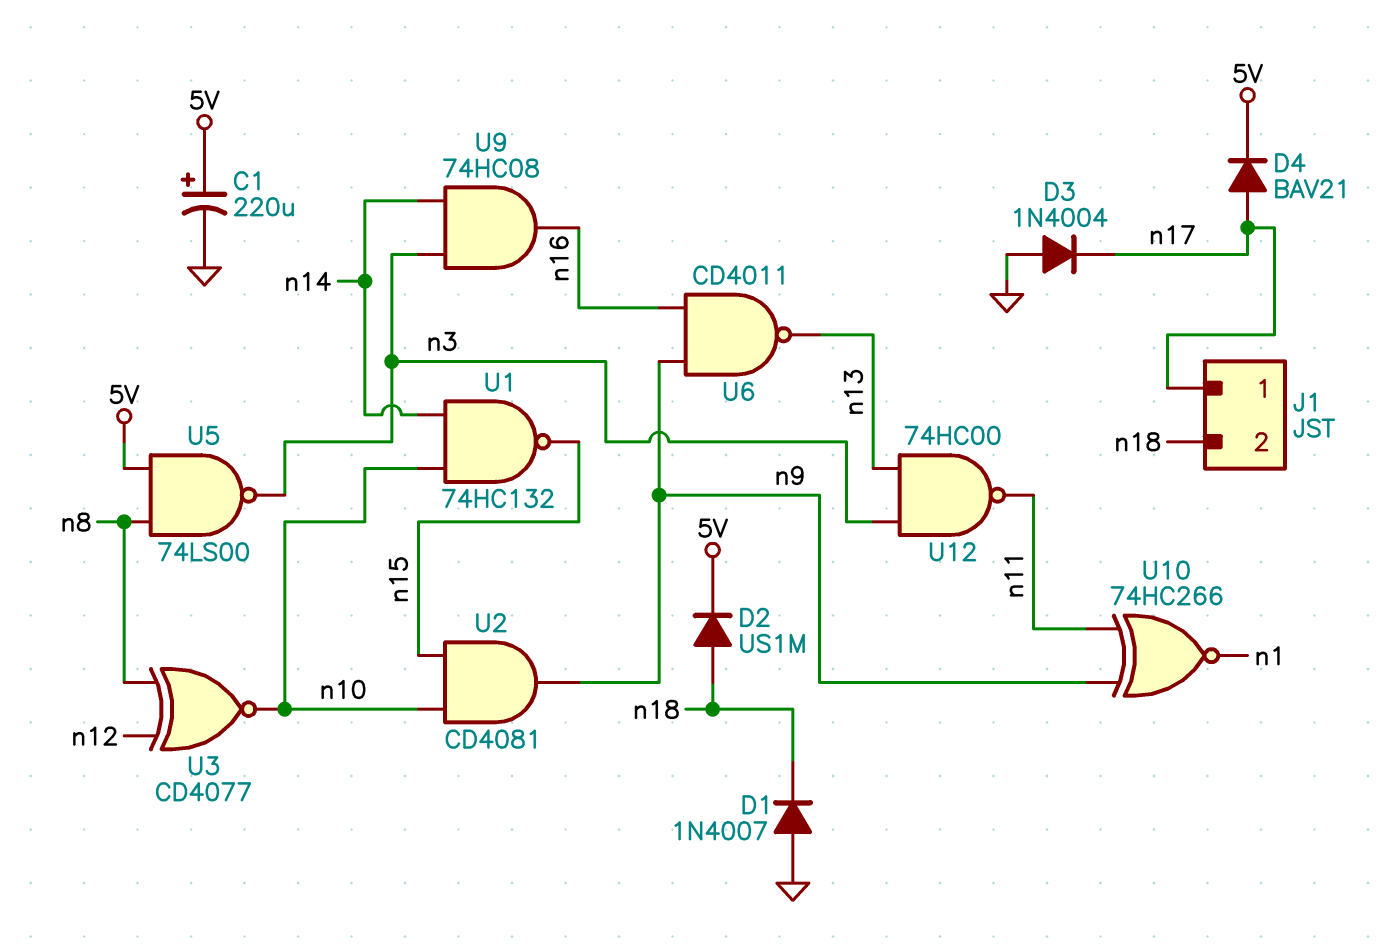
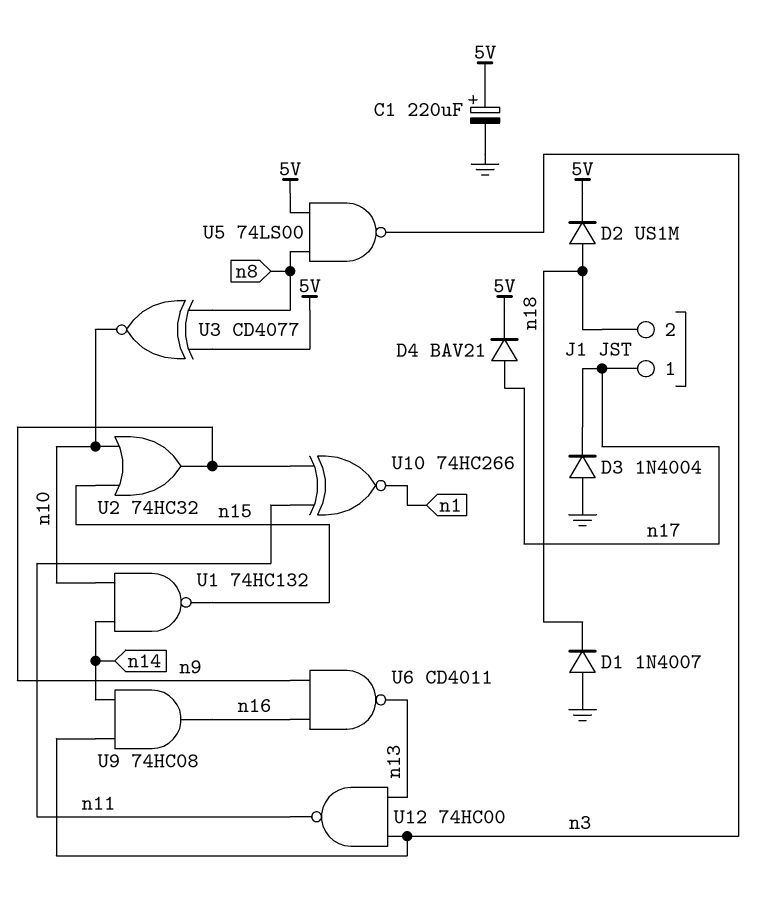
U2: AND CD4081 (in n10, in n15, out n9) -> OR 74HC32 (in n10, in n15, out n9)
U3: XNOR CD4077 (in n8, in n12, out n10) -> XNOR CD4077 (in 5V, in n8, out n10)

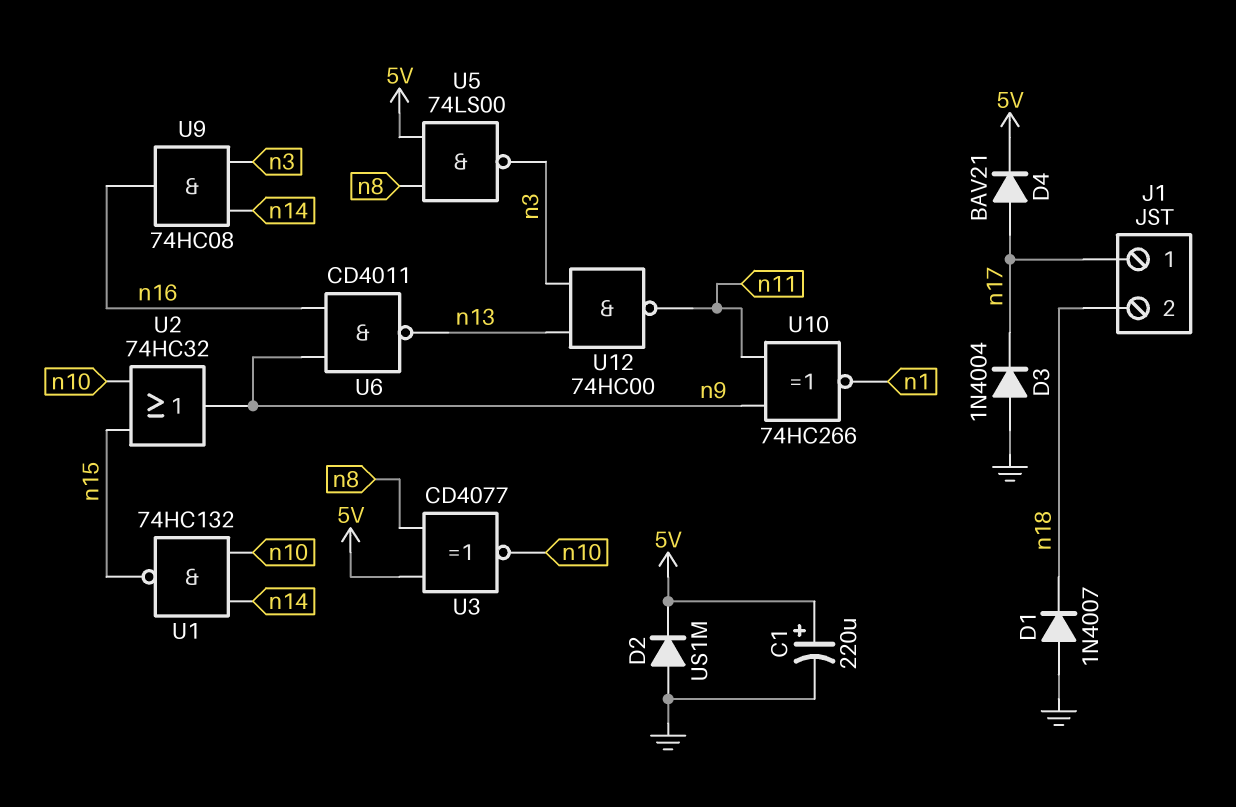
D2: diode US1M (A n18, K 5V) -> diode US1M (A GND, K 5V)

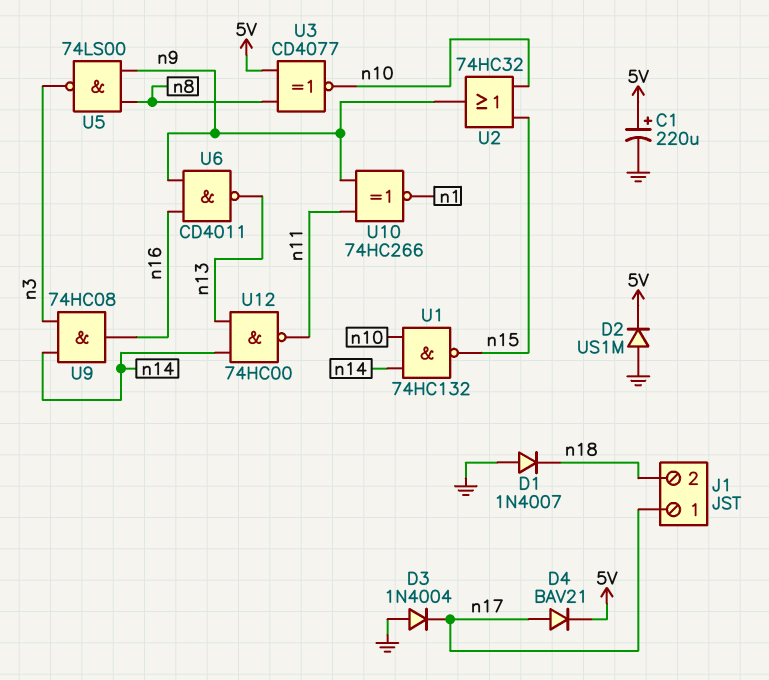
U5: NAND 74LS00 (in 5V, in n8, out n3) -> NAND 74LS00 (in n8, in n9, out n3)
U12: NAND 74HC00 (in n3, in n13, out n11) -> NAND 74HC00 (in n13, in n14, out n11)

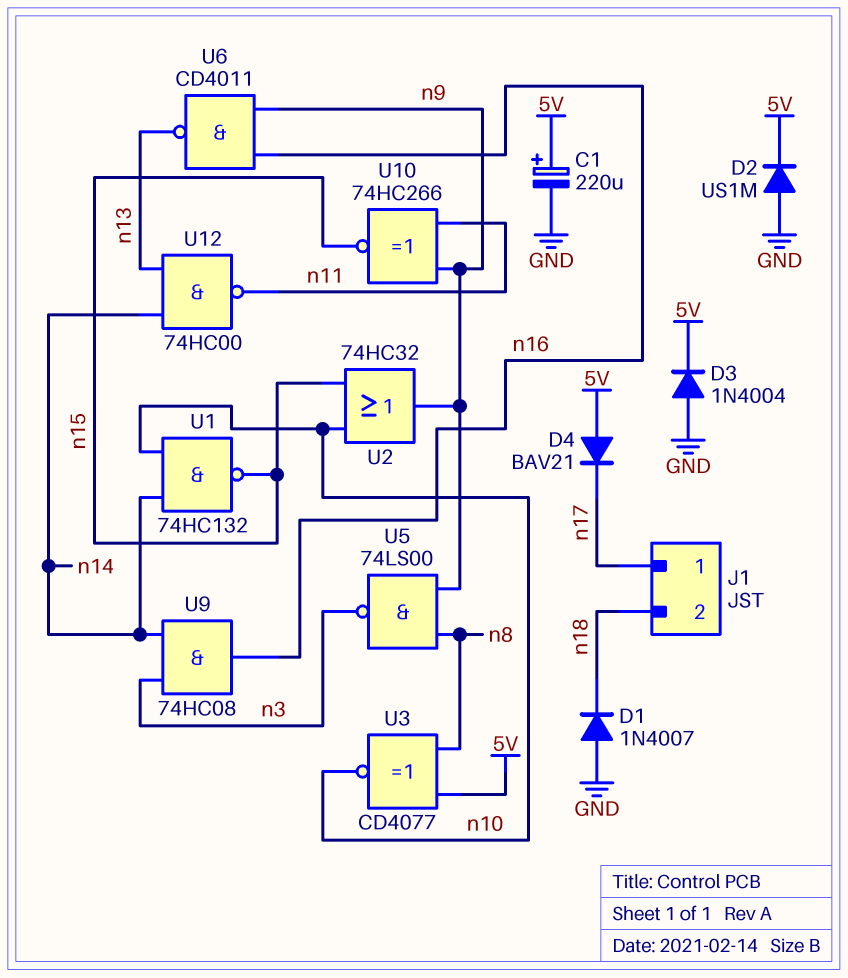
D3: diode 1N4004 (A GND, K n17) -> diode 1N4004 (A GND, K 5V)
D4: diode BAV21 (A n17, K 5V) -> diode BAV21 (A 5V, K n17)
U10: XNOR 74HC266 (in n9, in n11, out n1) -> XNOR 74HC266 (in n9, in n11, out n15)

